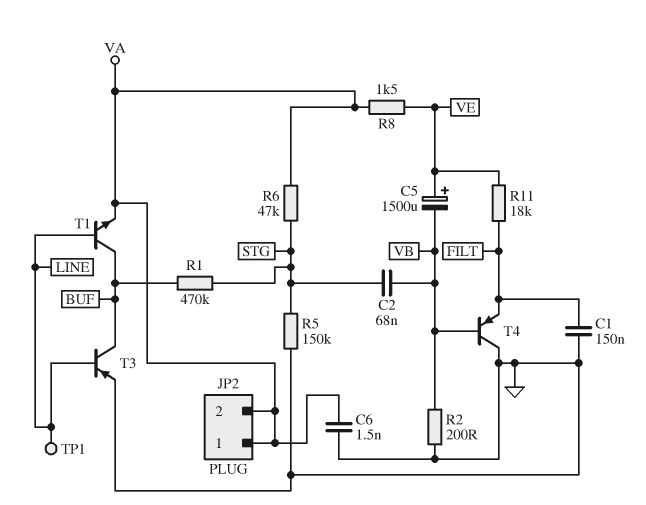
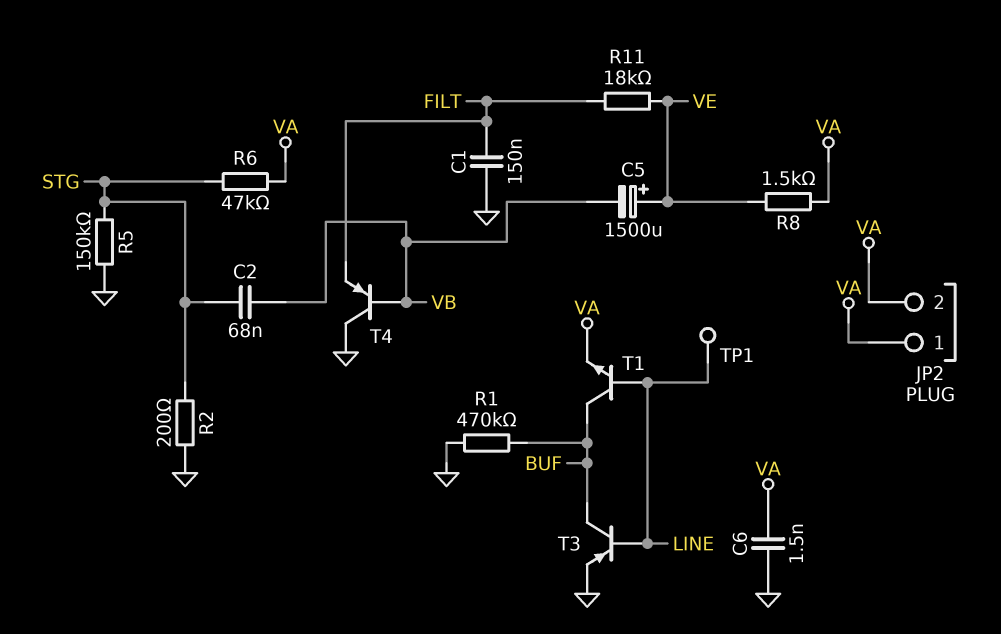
R1: 470k (BUF, STG) -> 470k (BUF, GND)
R2: 200 (GND, VB) -> 200 (GND, STG)

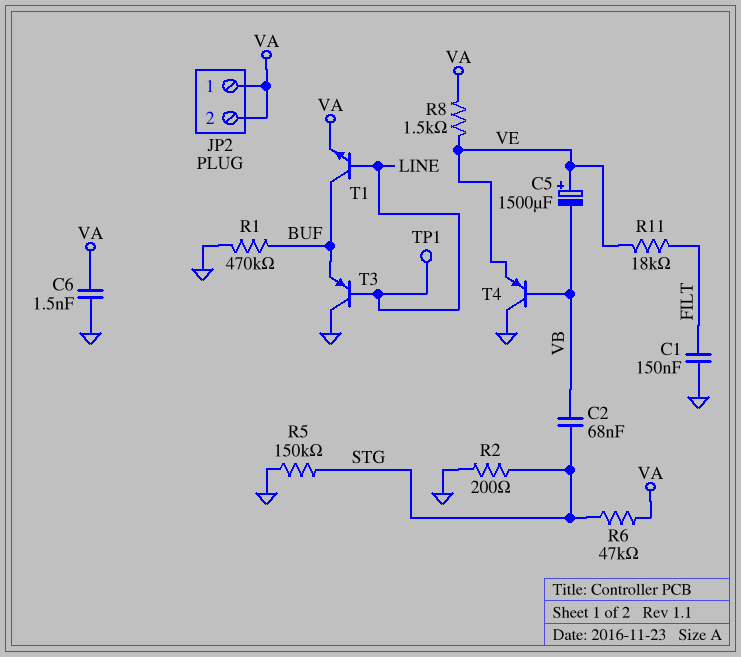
T3: PNP (B LINE, C BUF, E GND) -> PNP (B LINE, C GND, E BUF)
T4: PNP (B VB, C GND, E FILT) -> PNP (B VB, C GND, E VE)

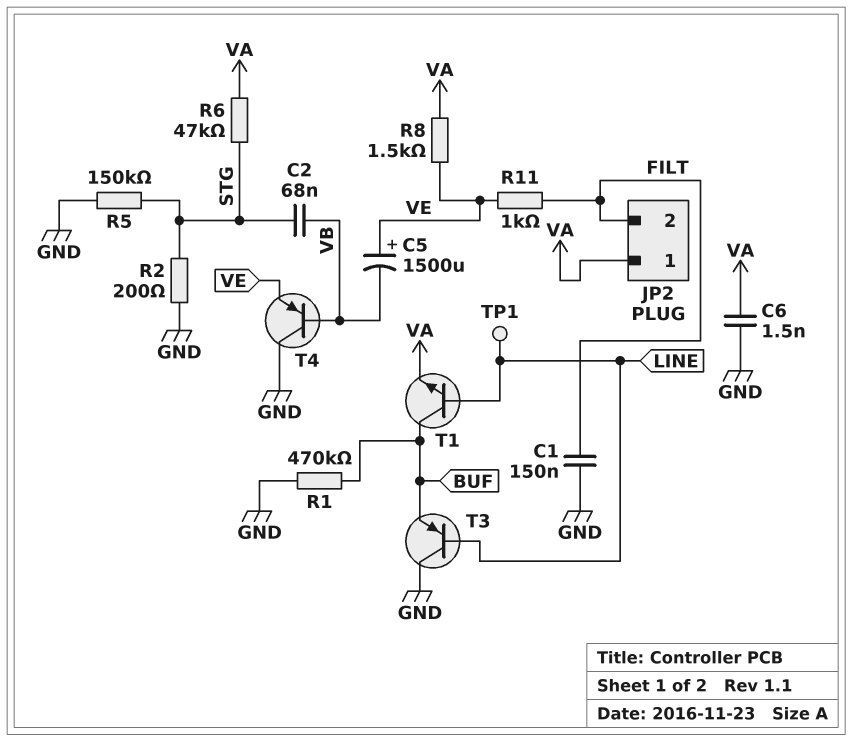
JP2 pin 2: VA -> FILT
R11: 18k (FILT, VE) -> 1k (FILT, VE)

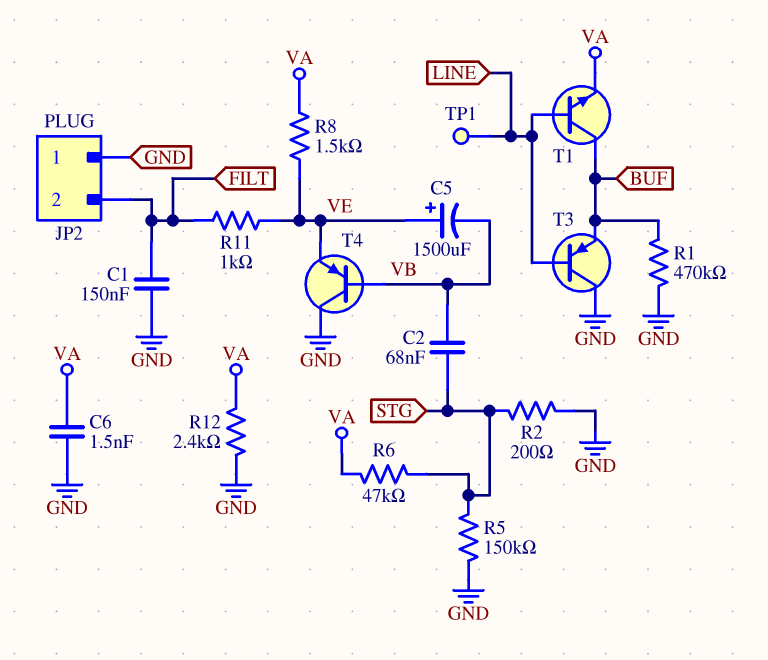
JP2 pin 1: VA -> GND
R12: none -> 2.4k (GND, VA)

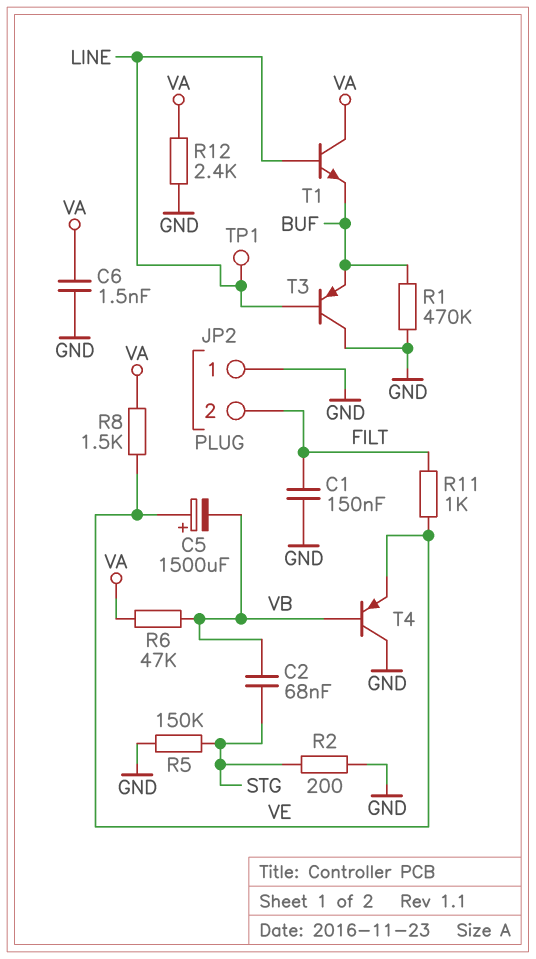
R6: 47k (STG, VA) -> 47k (VA, VB)
T1: NPN (B LINE, C BUF, E VA) -> NPN (B LINE, C VA, E BUF)

